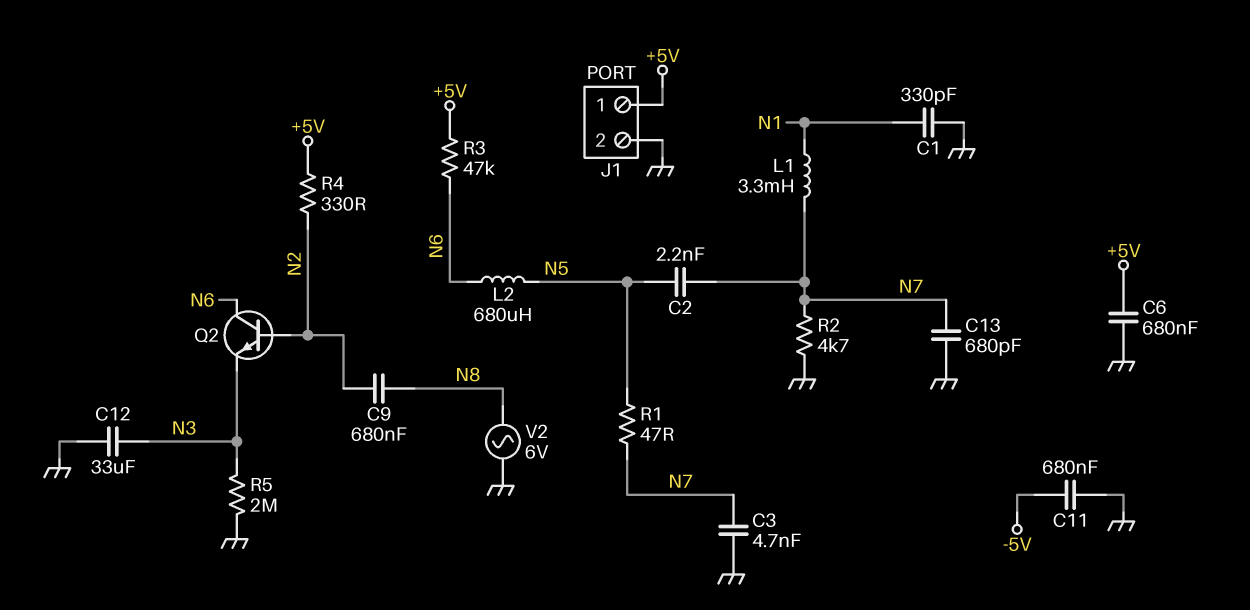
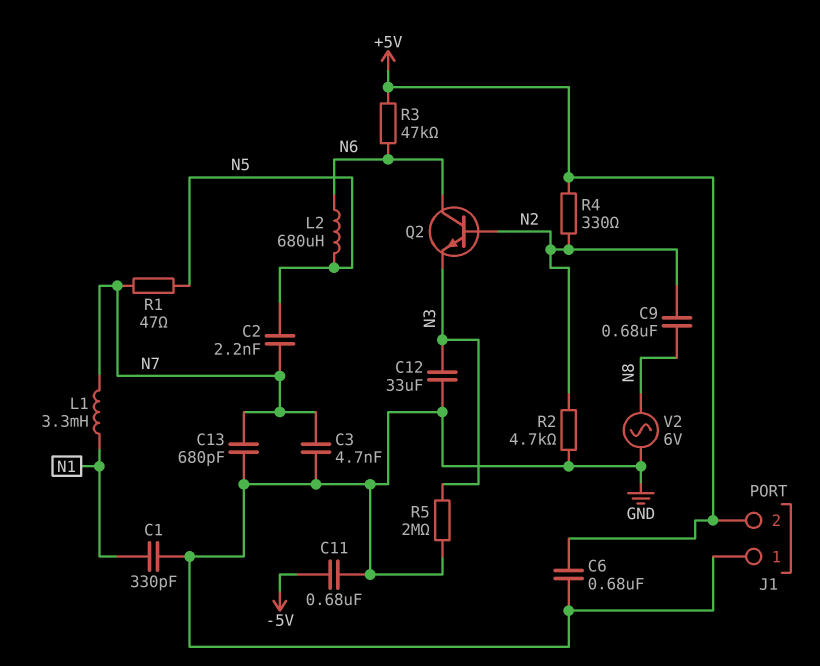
J1 pin 1: +5V -> GND
J1 pin 2: GND -> +5V
R2: 4.7k (GND, N7) -> 4.7k (GND, N2)

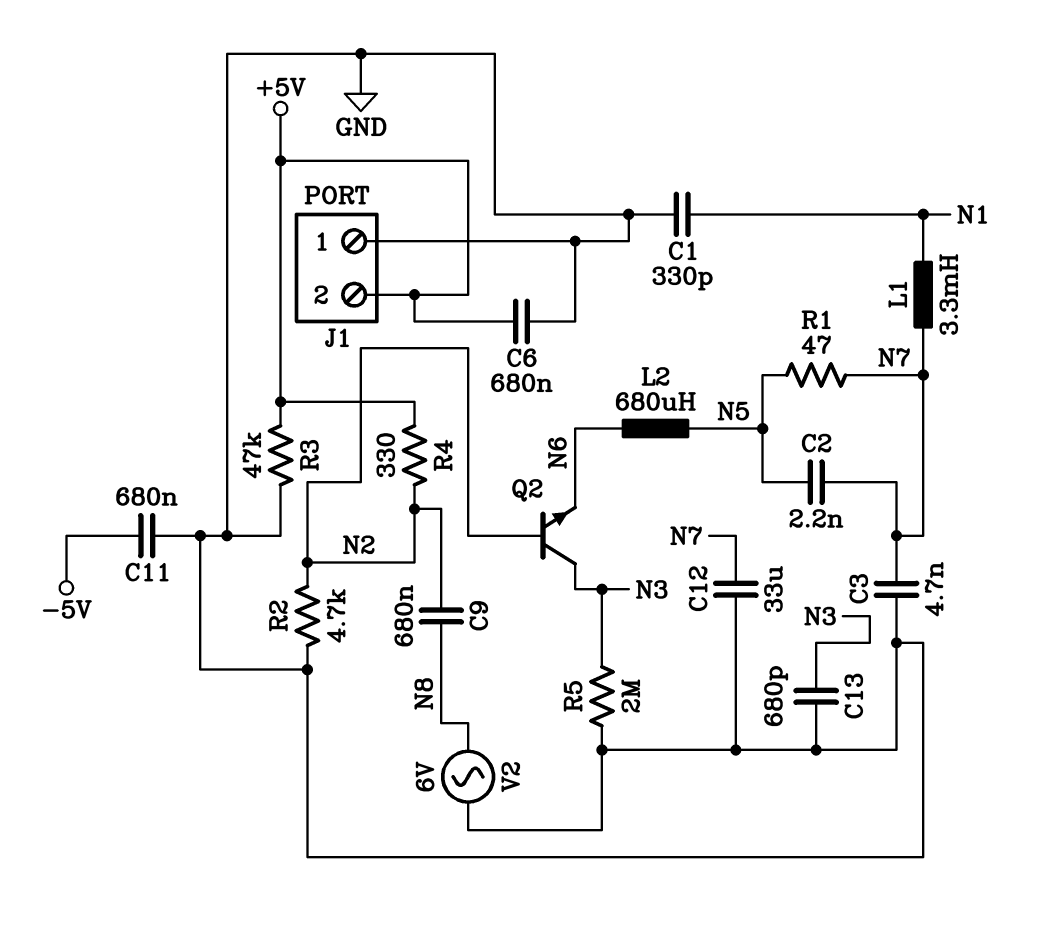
C12: 33uF (GND, N3) -> 33uF (GND, N7)
C13: 680pF (GND, N7) -> 680pF (GND, N3)
Q2: NPN (B N2, C N6, E N3) -> NPN (B N2, C N3, E N6)
R3: 47k (+5V, N6) -> 47k (+5V, GND)

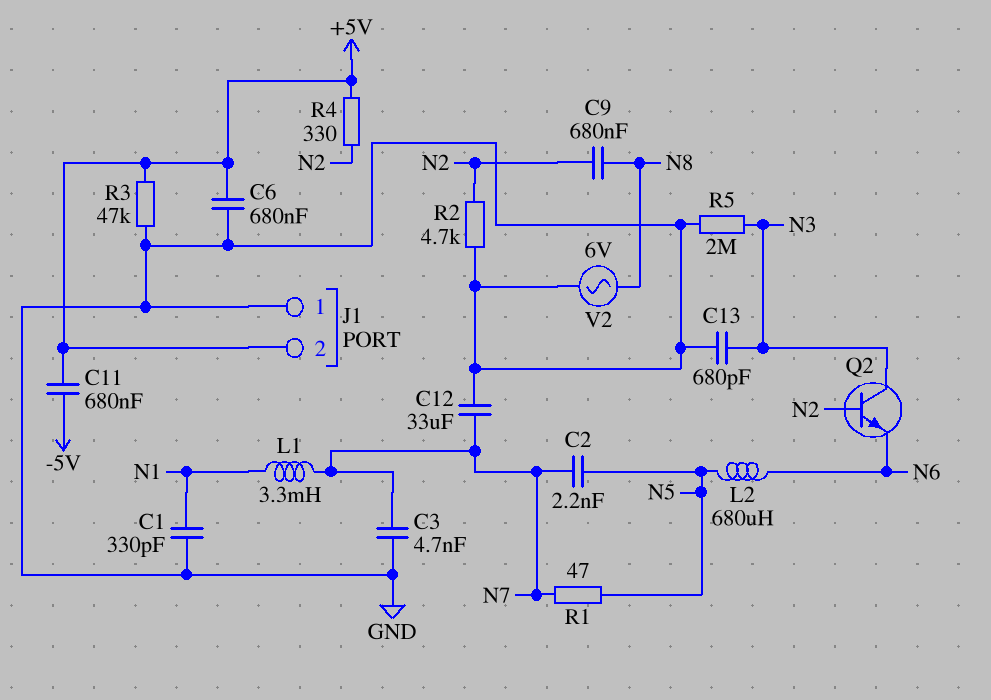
C11: 680nF (-5V, GND) -> 680nF (+5V, -5V)

